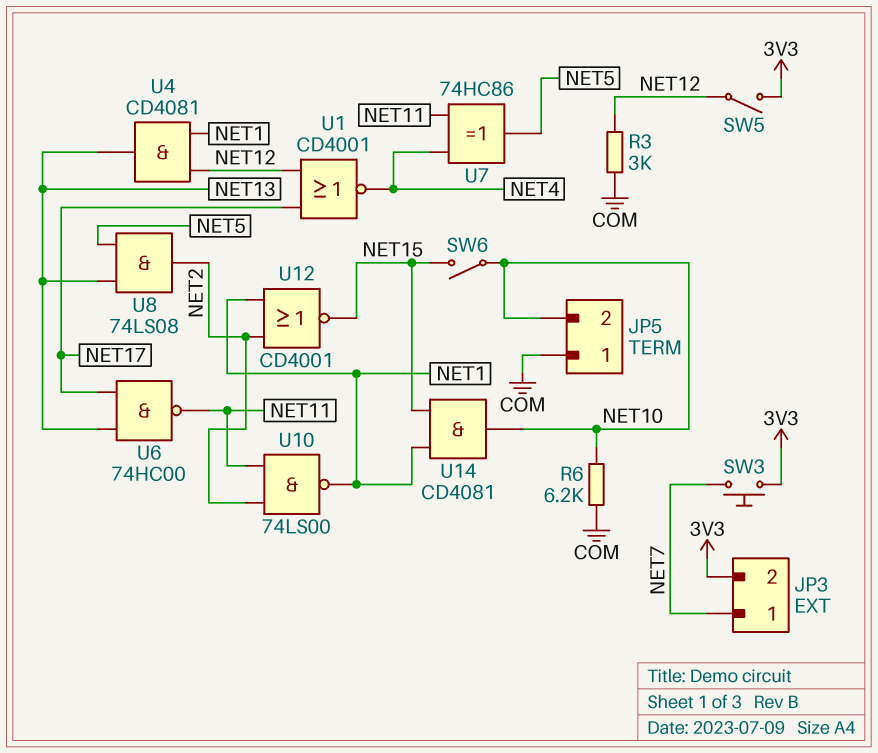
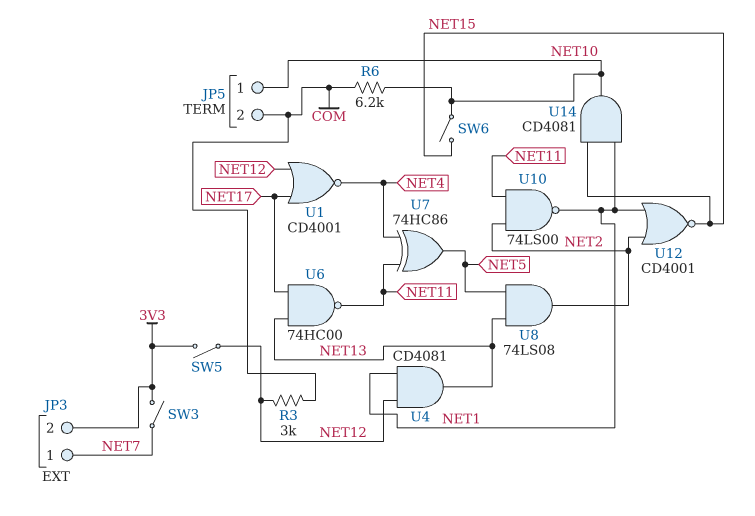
JP5 pin 1: COM -> NET10
JP5 pin 2: NET10 -> COM
SW3: button (3V3, NET7) -> switch (3V3, NET7)

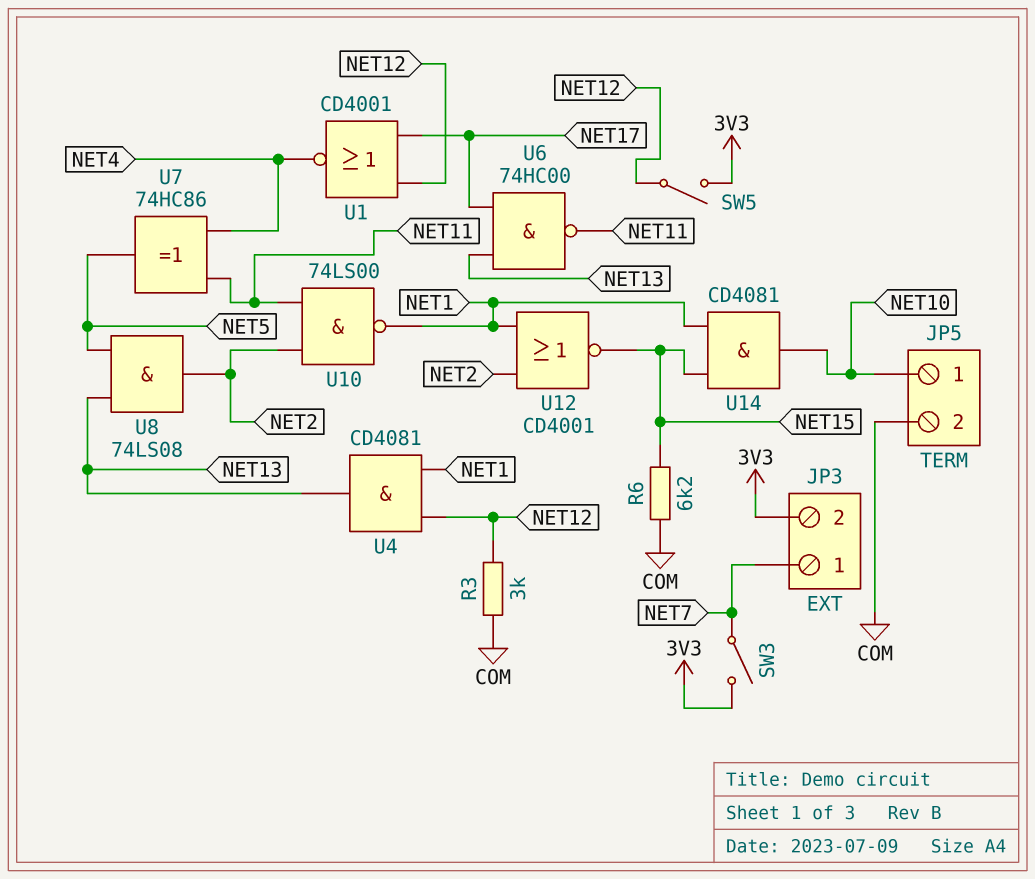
R6: 6.2k (COM, NET10) -> 6.2k (COM, NET15)
SW6: switch (NET10, NET15) -> none

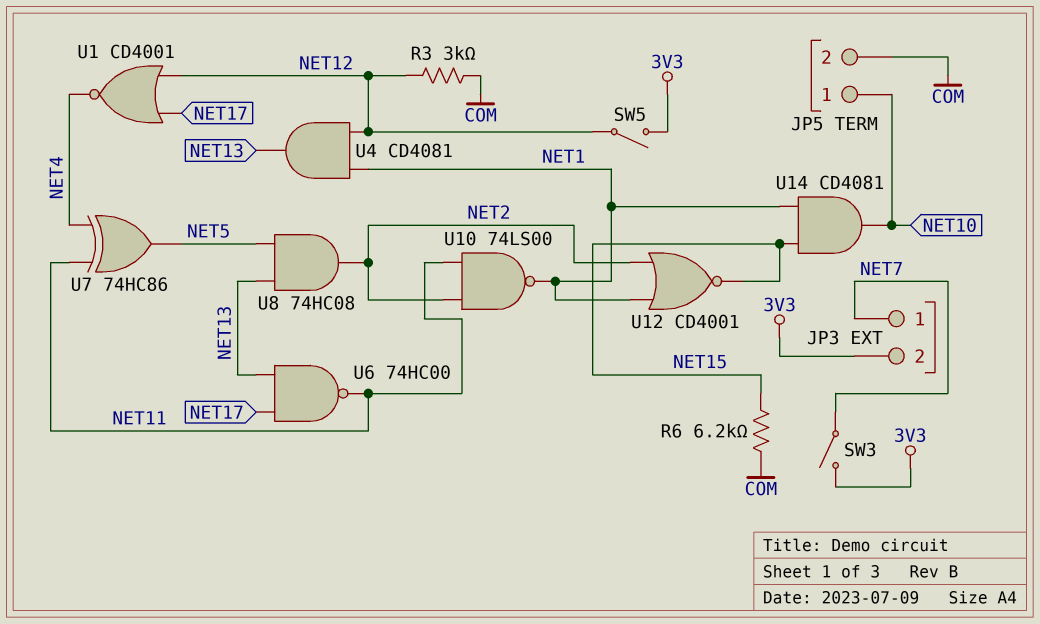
U8: AND 74LS08 (in NET5, in NET13, out NET2) -> AND 74HC08 (in NET5, in NET13, out NET2)

